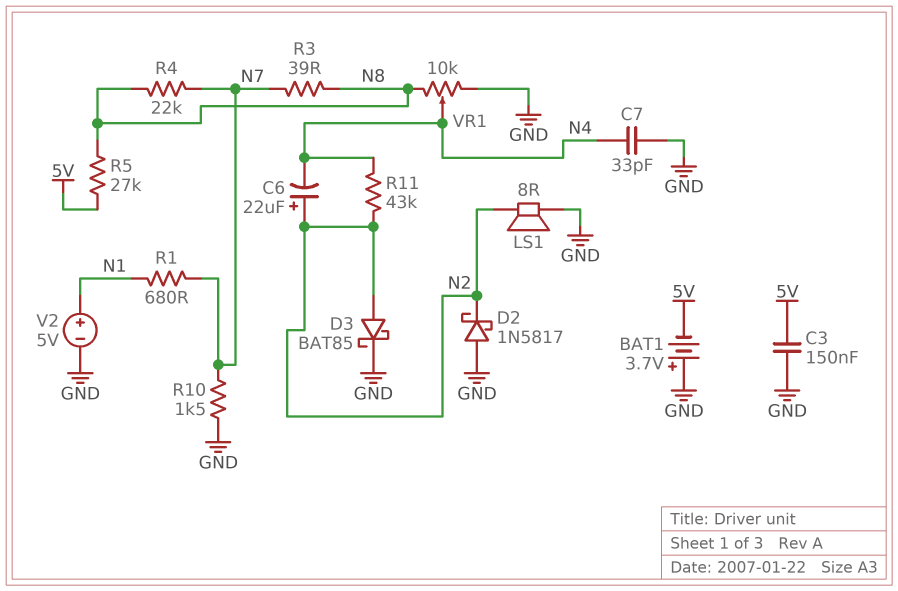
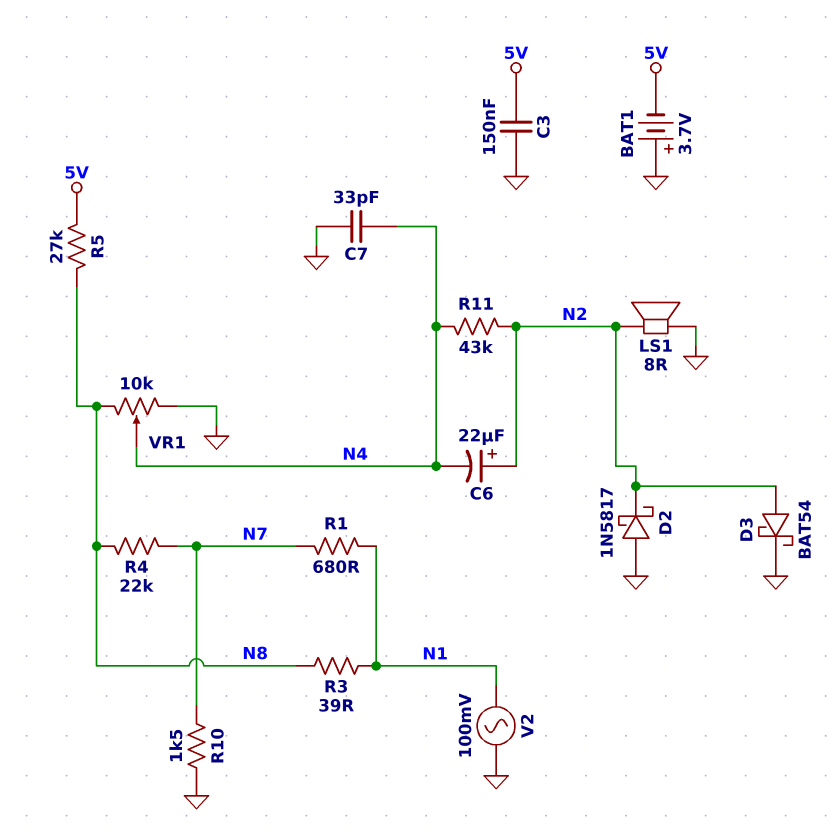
D3: schottky BAT85 (A N2, K GND) -> schottky BAT54 (A N2, K GND)
R3: 39 (N7, N8) -> 39 (N1, N8)
V2: 5V (plus N1, minus GND) -> AC 100mV (GND, N1)

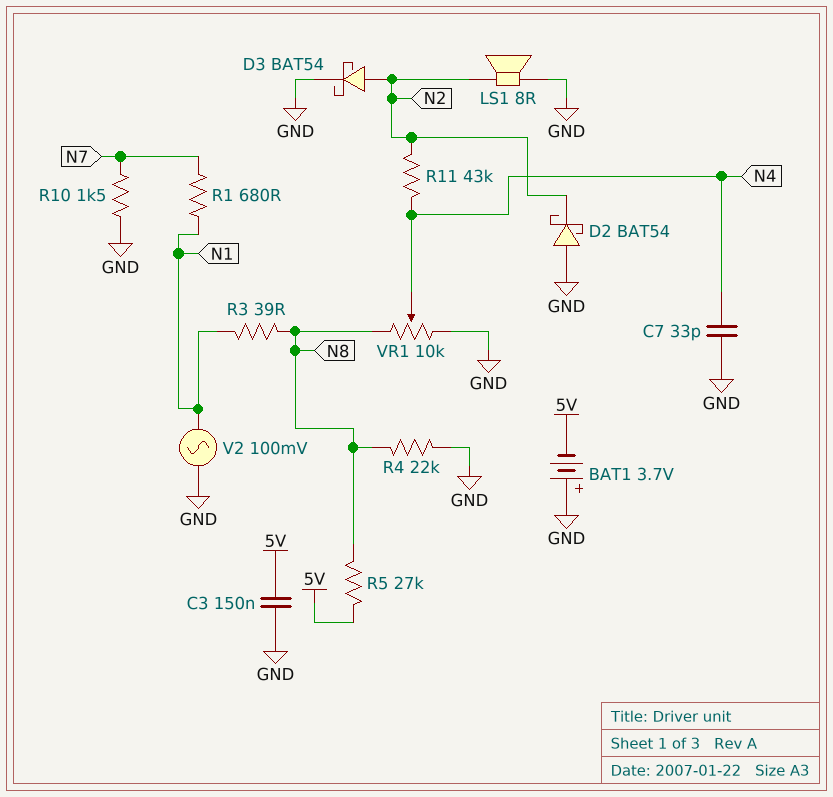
C6: 22uF (plus N2, minus N4) -> none
D2: schottky 1N5817 (A GND, K N2) -> schottky BAT54 (A GND, K N2)
R4: 22k (N7, N8) -> 22k (GND, N8)

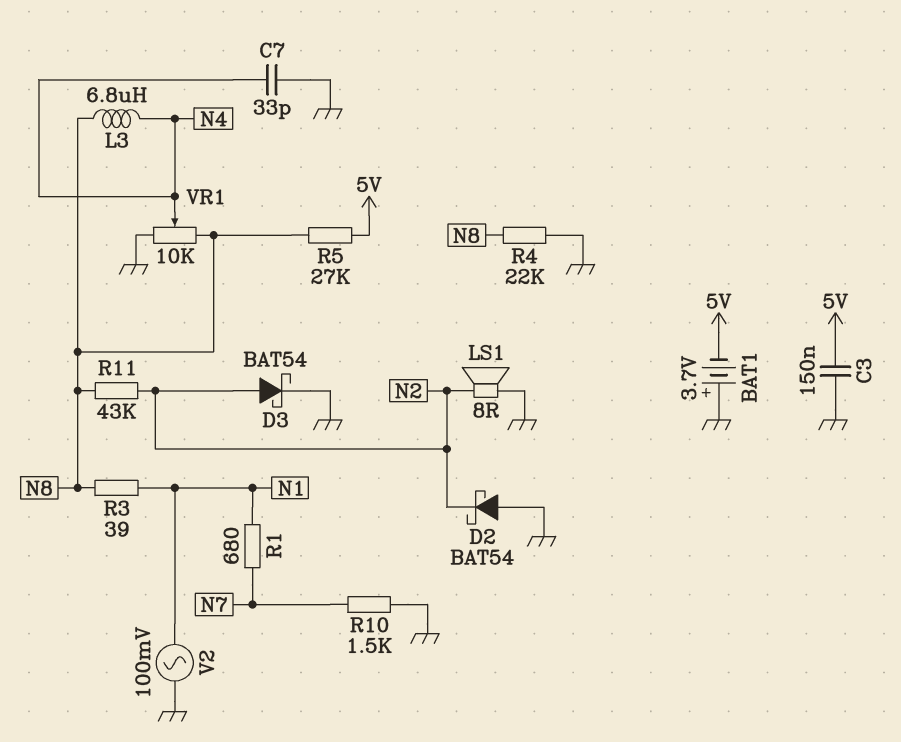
L3: none -> 6.8uH (N4, N8)
R11: 43k (N2, N4) -> 43k (N2, N8)

